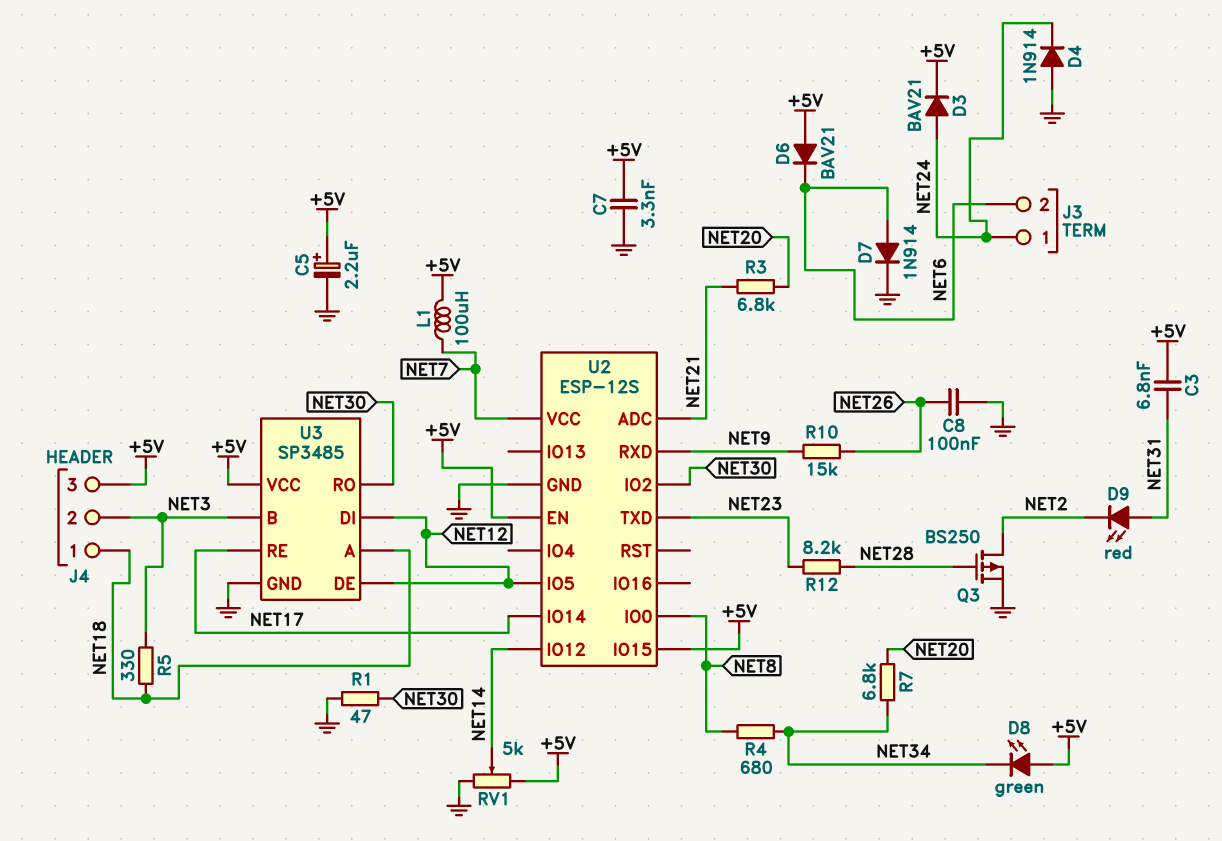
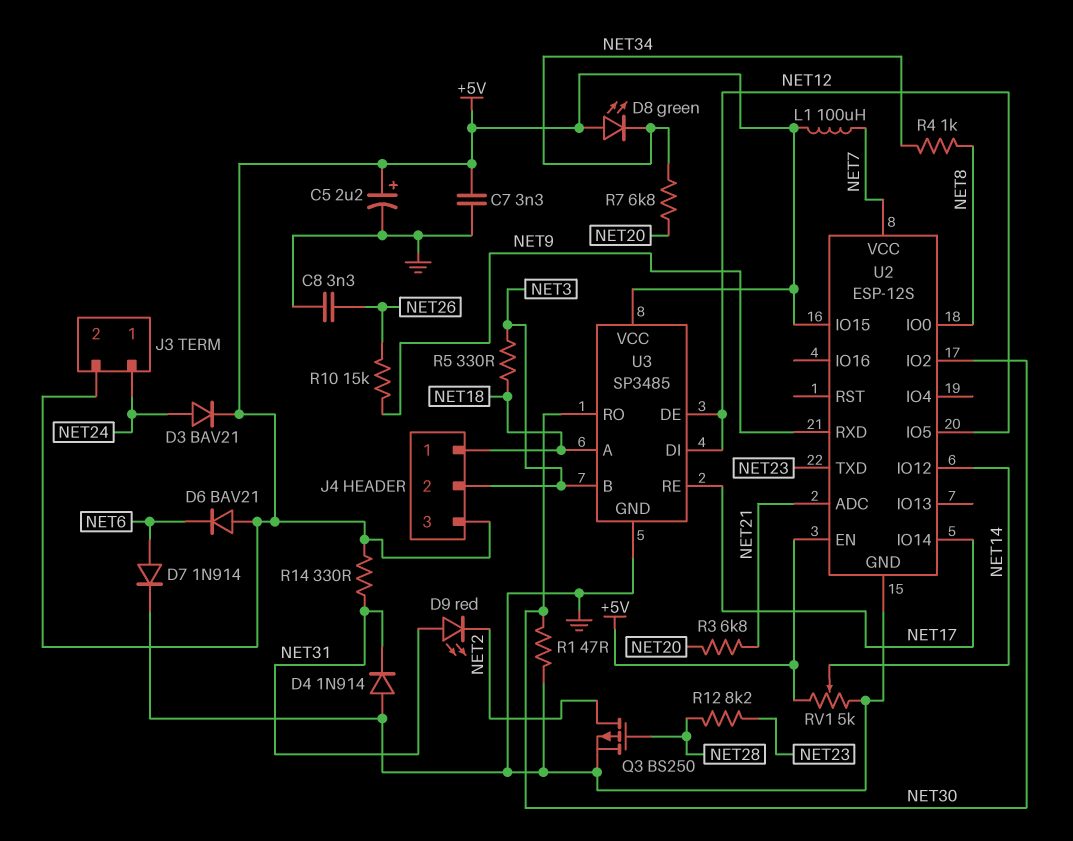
C3: 6.8nF (+5V, NET31) -> none
C8: 100nF (GND, NET26) -> 3.3nF (GND, NET26)
D4: diode 1N914 (A GND, K NET24) -> diode 1N914 (A GND, K NET31)
J3 pin 2: NET6 -> +5V
R4: 680 (NET8, NET34) -> 1k (NET8, NET34)
R14: none -> 330 (+5V, NET31)

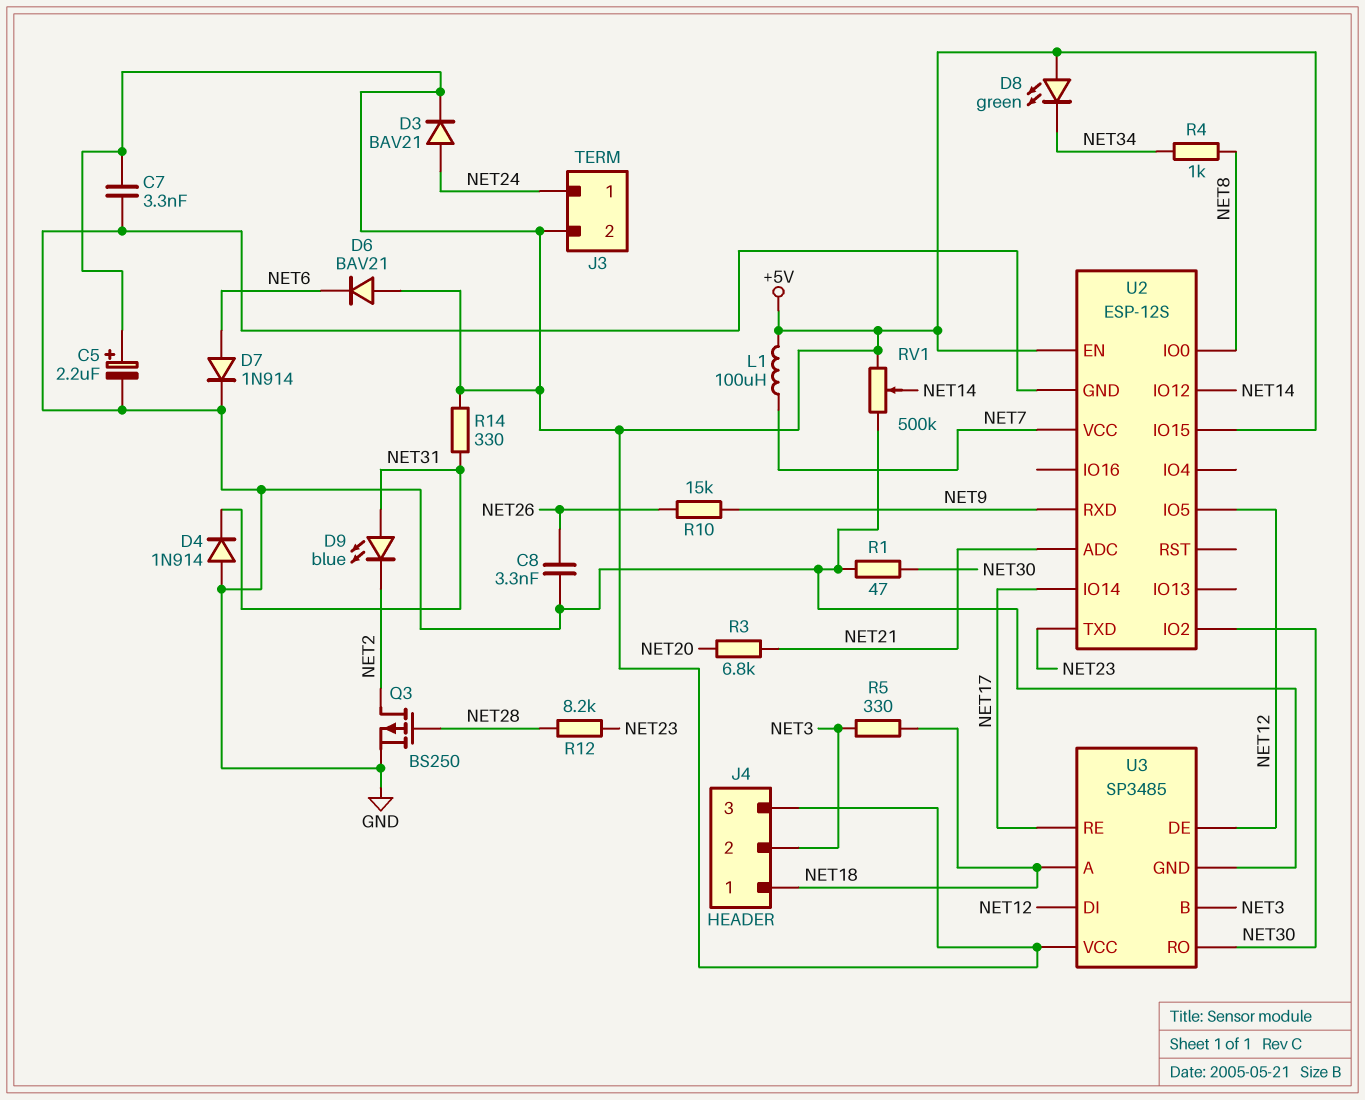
D9: LED red (A NET31, K NET2) -> LED blue (A NET31, K NET2)
R7: 6.8k (NET20, NET34) -> none
RV1: 5k (+5V, GND, wiper NET14) -> 500k (+5V, GND, wiper NET14)

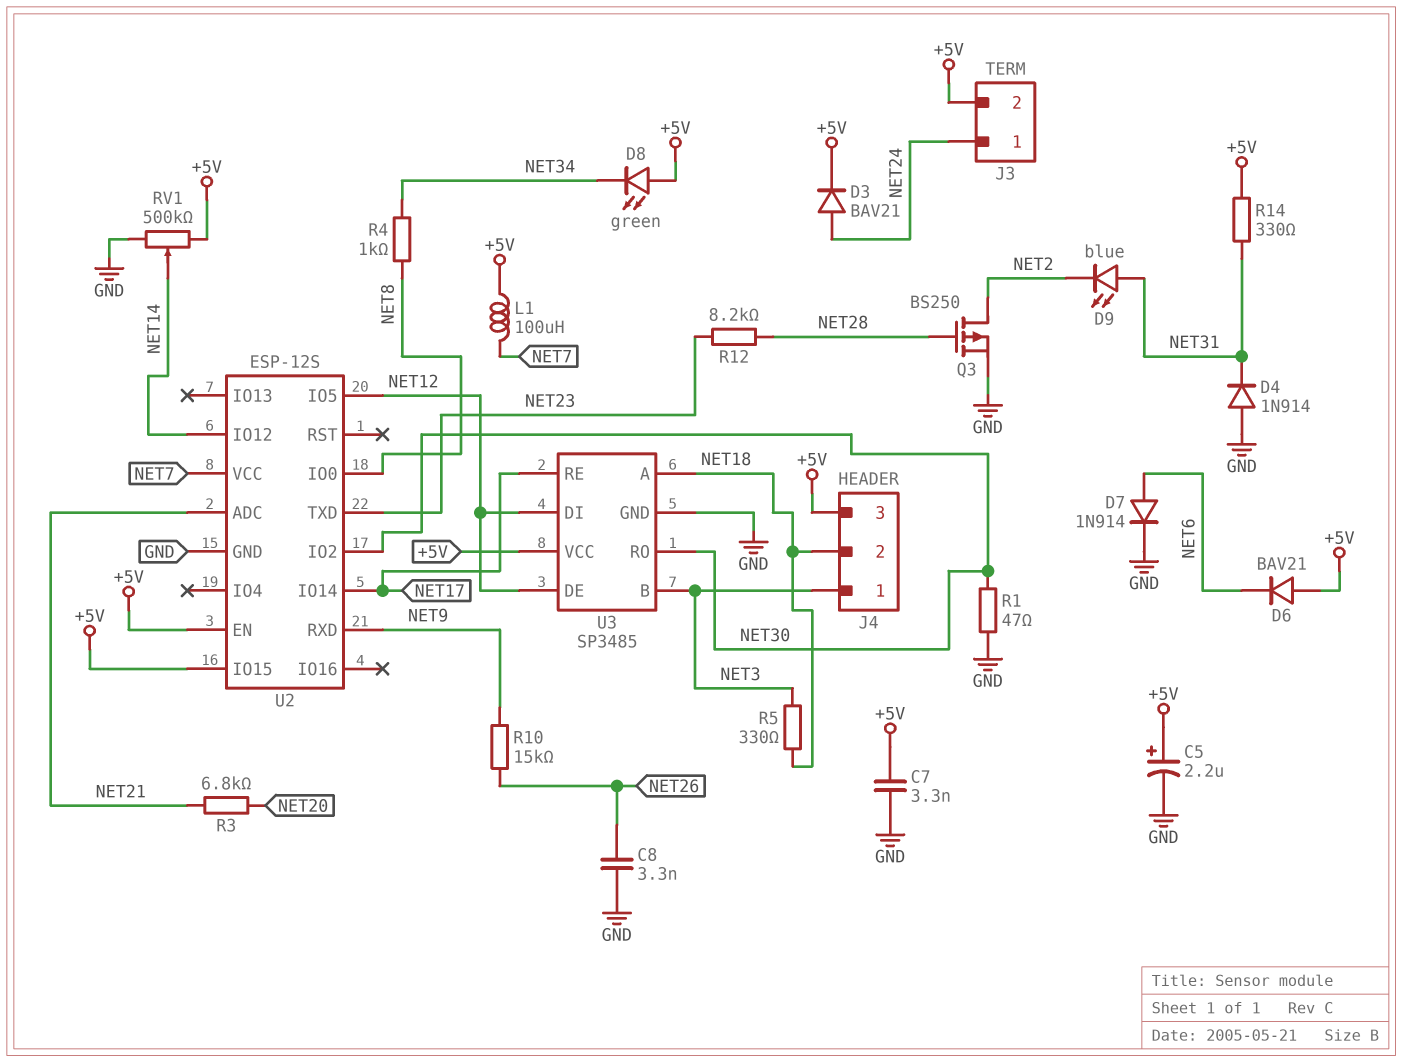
J4 pin 1: NET18 -> NET3
J4 pin 2: NET3 -> NET18

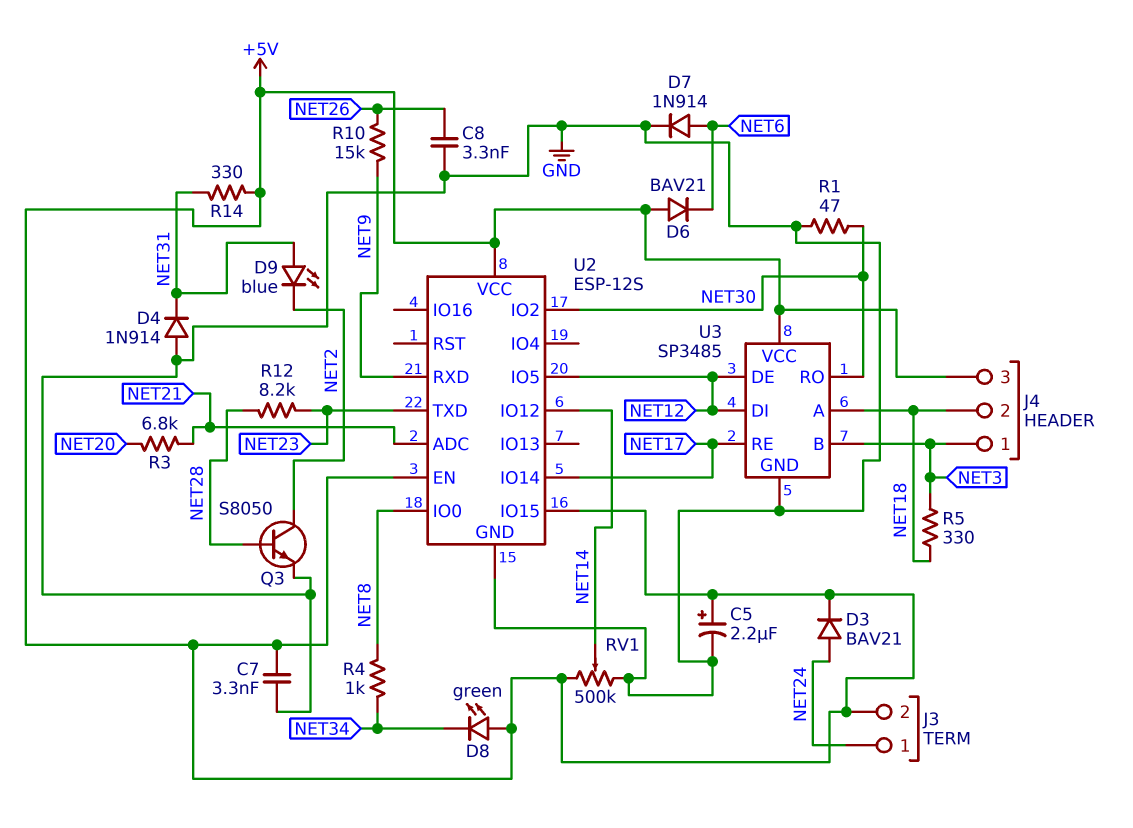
L1: 100uH (+5V, NET7) -> none
Q3: PMOS BS250 (G NET28, D NET2, S GND) -> NPN S8050 (B NET28, C NET2, E GND)
U2 pin VCC: NET7 -> +5V

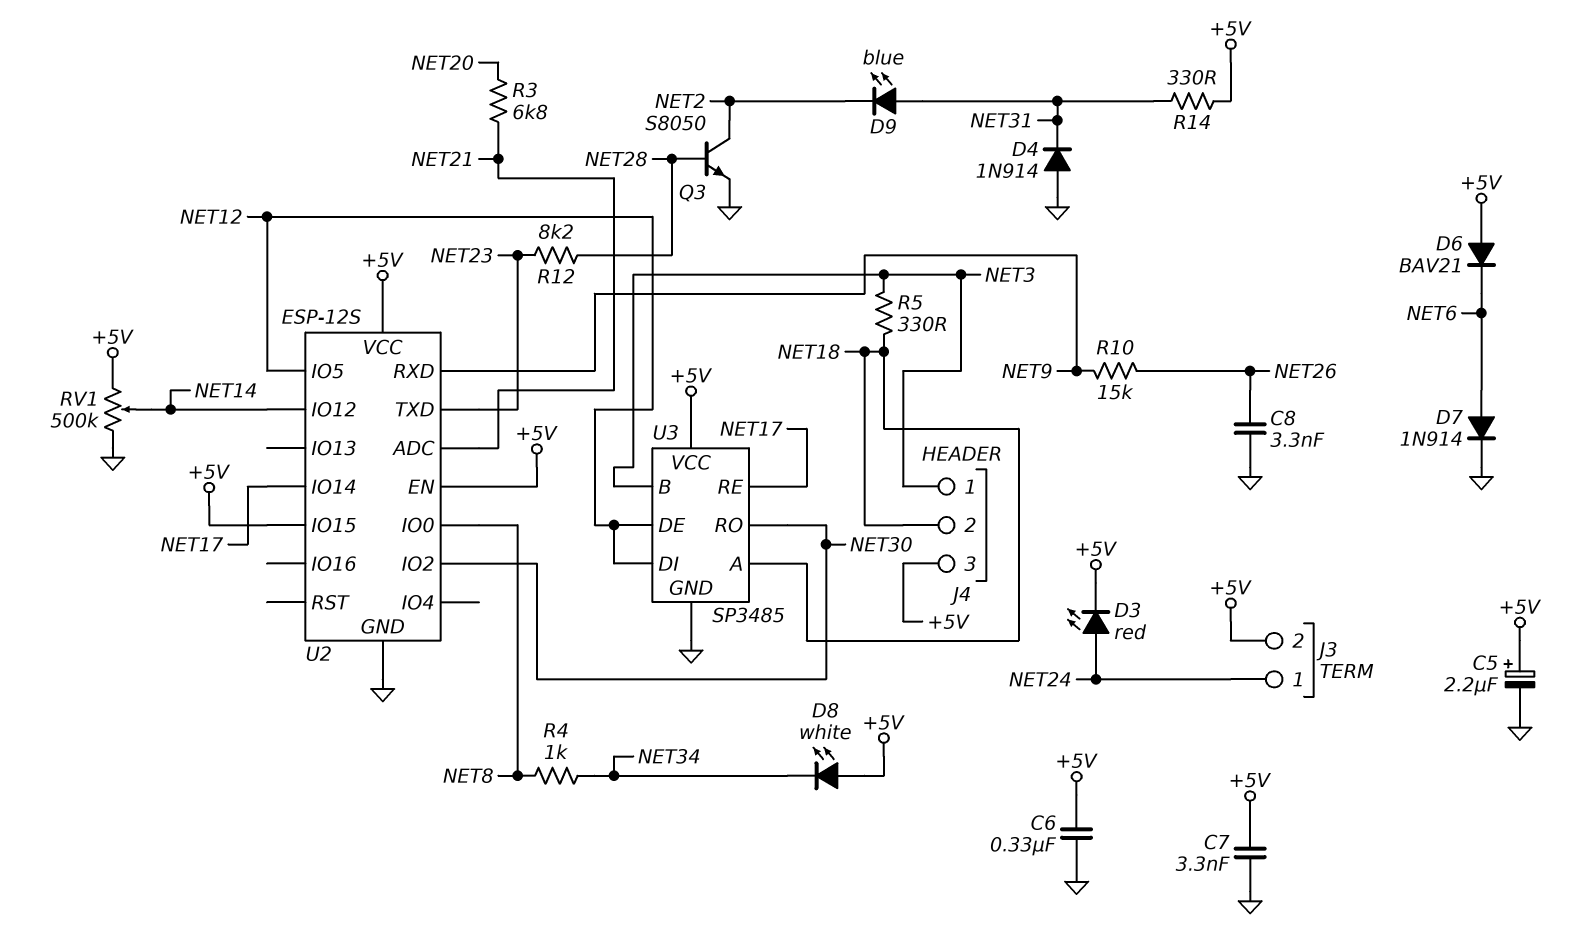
C6: none -> 330nF (+5V, GND)
D3: diode BAV21 (A NET24, K +5V) -> LED red (A NET24, K +5V)
D8: LED green (A +5V, K NET34) -> LED white (A +5V, K NET34)
R1: 47 (GND, NET30) -> none

